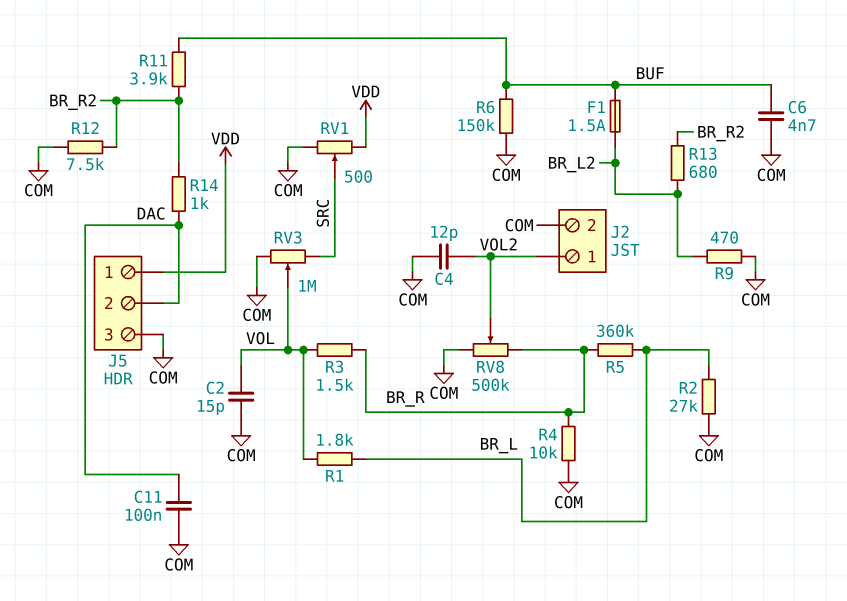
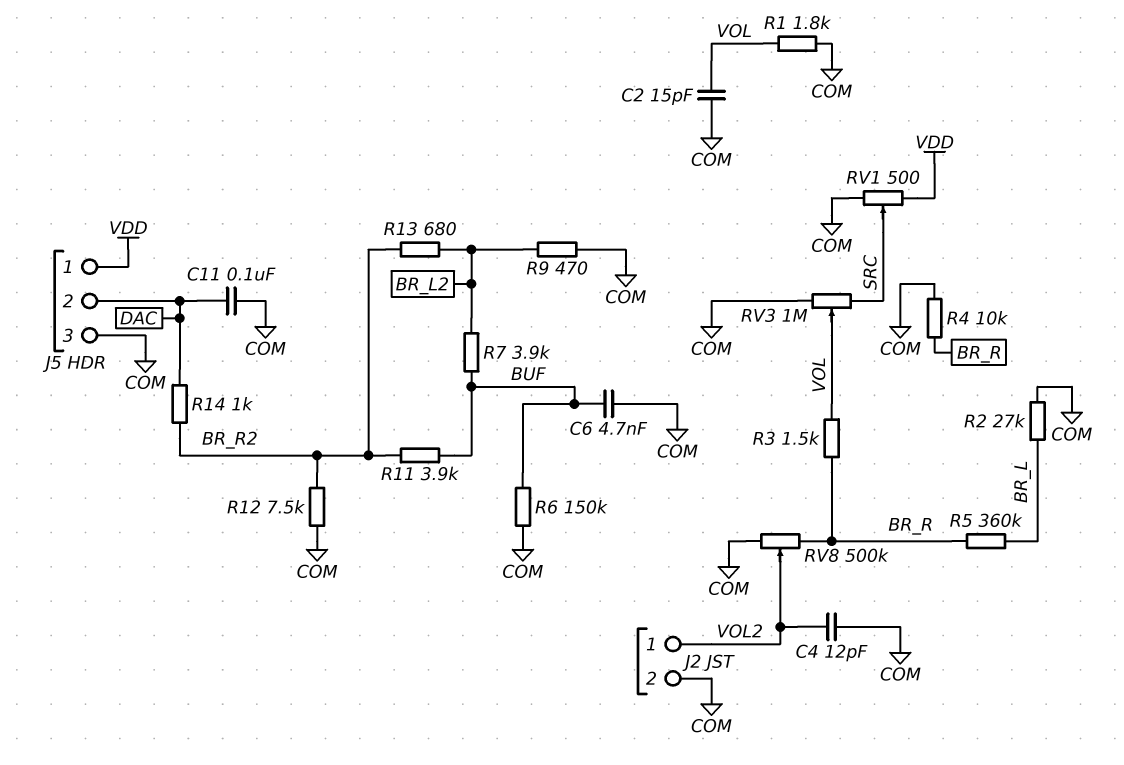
F1: 1.5A (BR_L2, BUF) -> none
R1: 1.8k (BR_L, VOL) -> 1.8k (COM, VOL)
R7: none -> 3.9k (BR_L2, BUF)

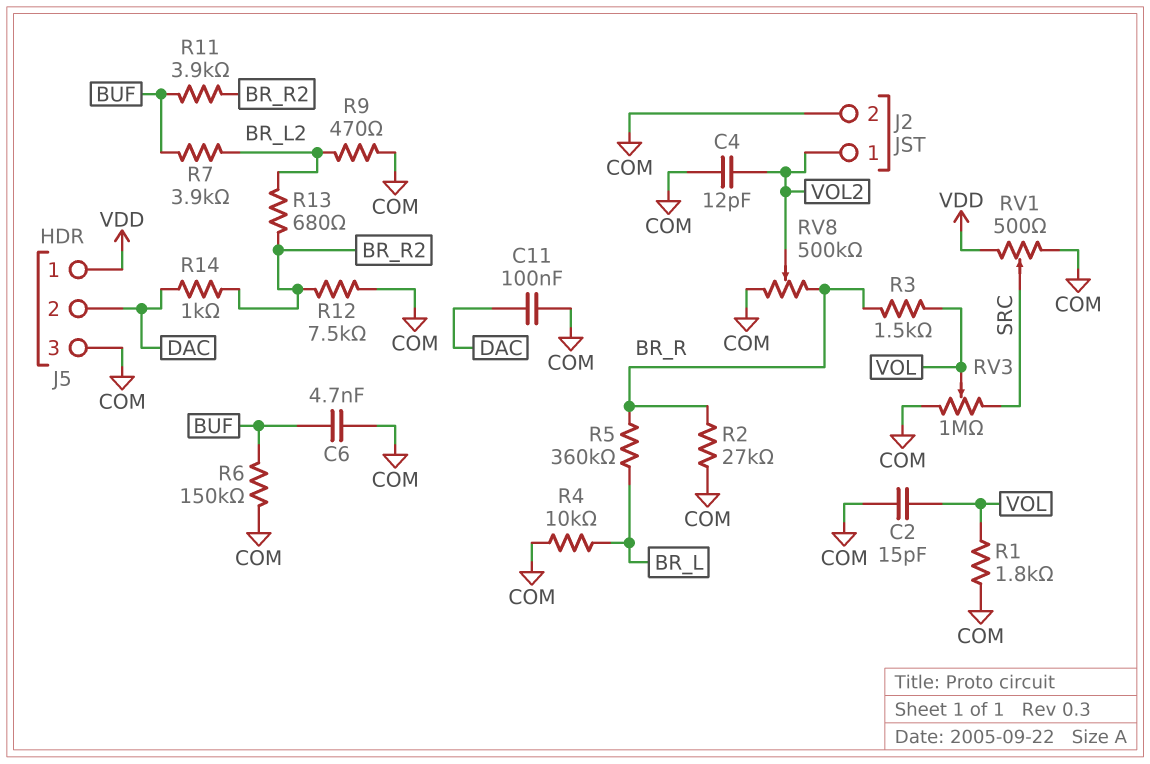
R2: 27k (BR_L, COM) -> 27k (BR_R, COM)
R4: 10k (BR_R, COM) -> 10k (BR_L, COM)

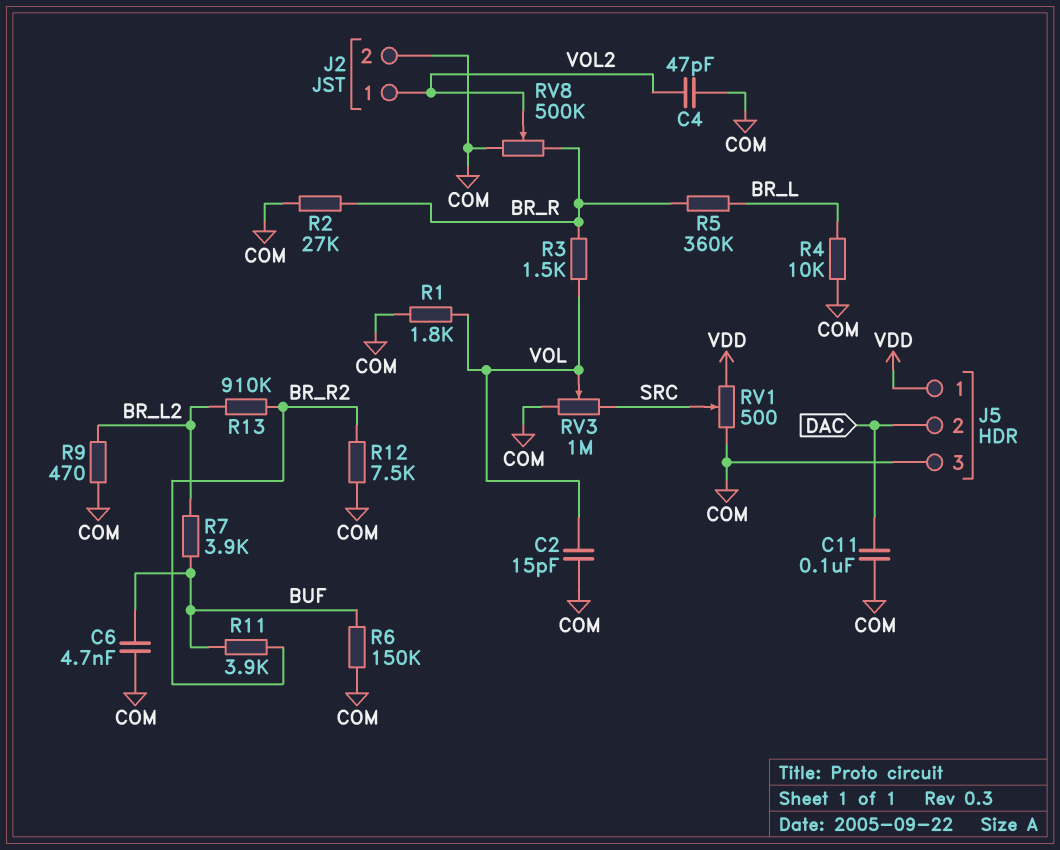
C4: 12pF (COM, VOL2) -> 47pF (COM, VOL2)
R13: 680 (BR_L2, BR_R2) -> 910k (BR_L2, BR_R2)
R14: 1k (BR_R2, DAC) -> none

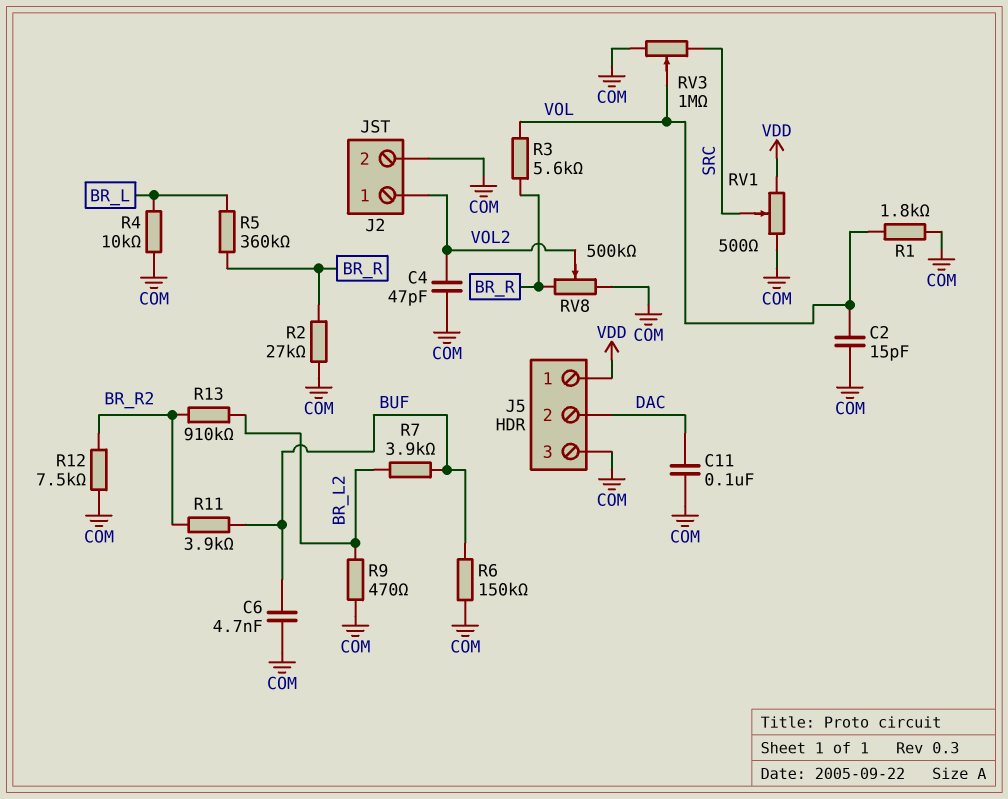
R3: 1.5k (BR_R, VOL) -> 5.6k (BR_R, VOL)

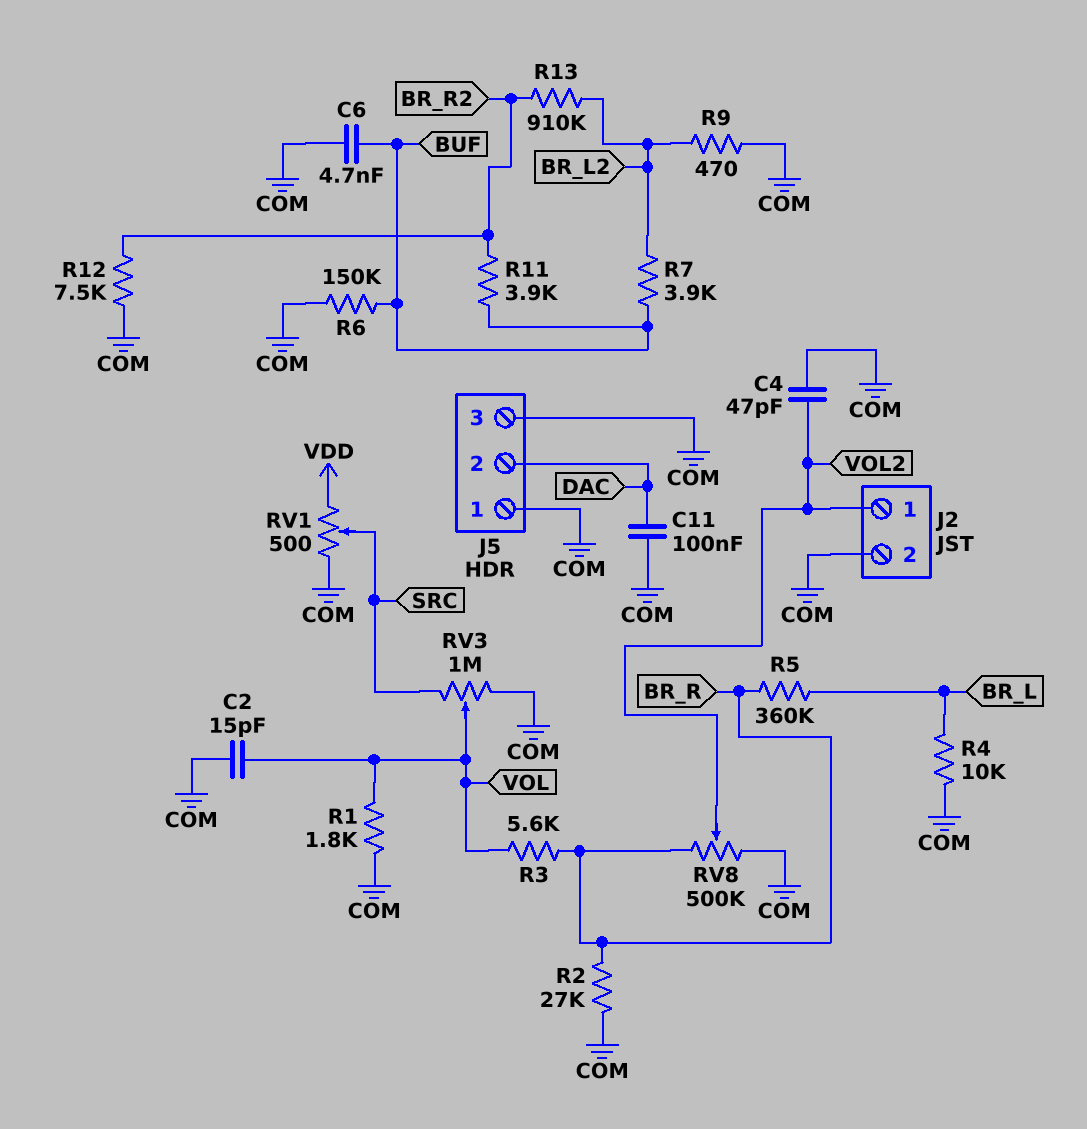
J5 pin 1: VDD -> COM

